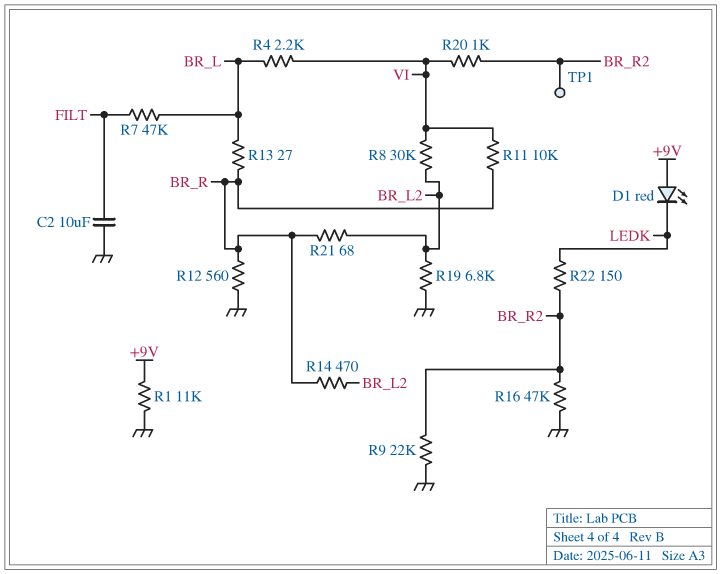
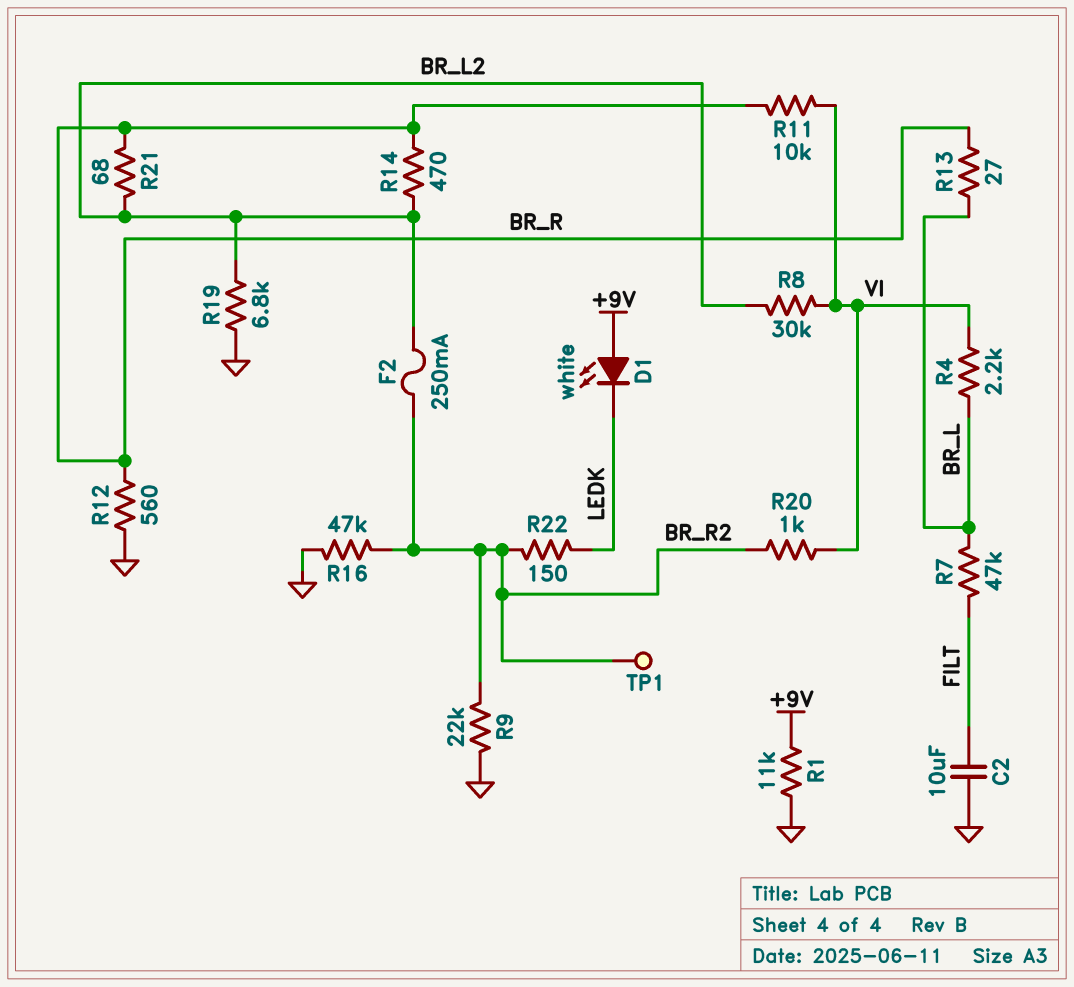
D1: LED red (A +9V, K LEDK) -> LED white (A +9V, K LEDK)
F2: none -> 250mA (BR_L2, BR_R2)

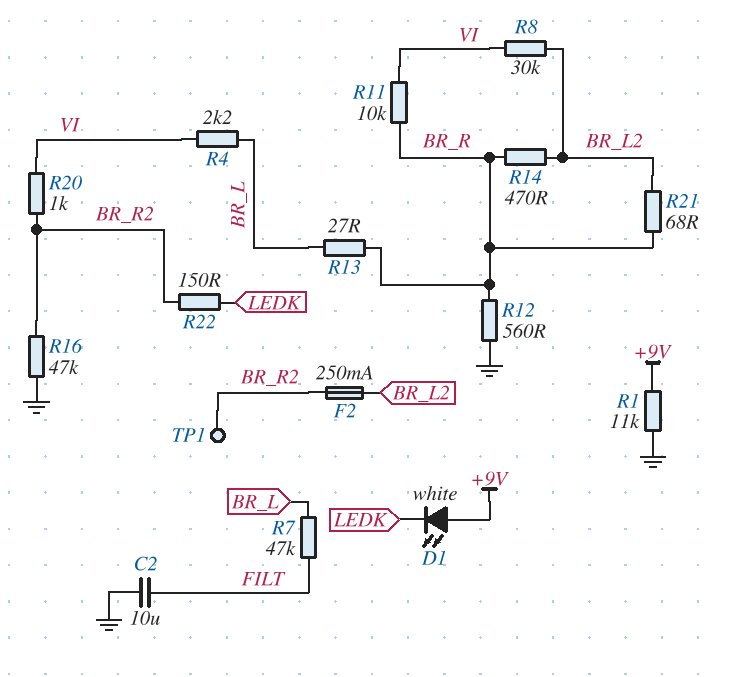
R9: 22k (BR_R2, GND) -> none
R19: 6.8k (BR_L2, GND) -> none

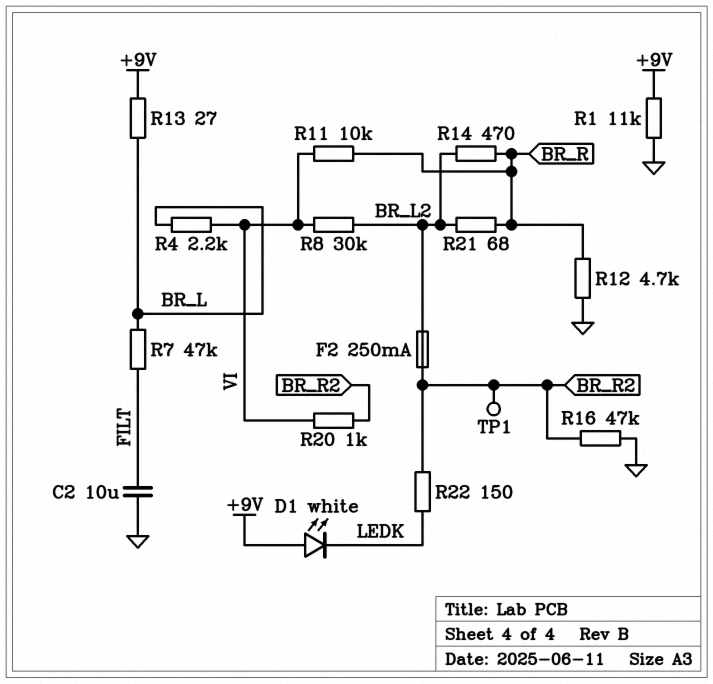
R12: 560 (BR_R, GND) -> 4.7k (BR_R, GND)
R13: 27 (BR_L, BR_R) -> 27 (+9V, BR_L)

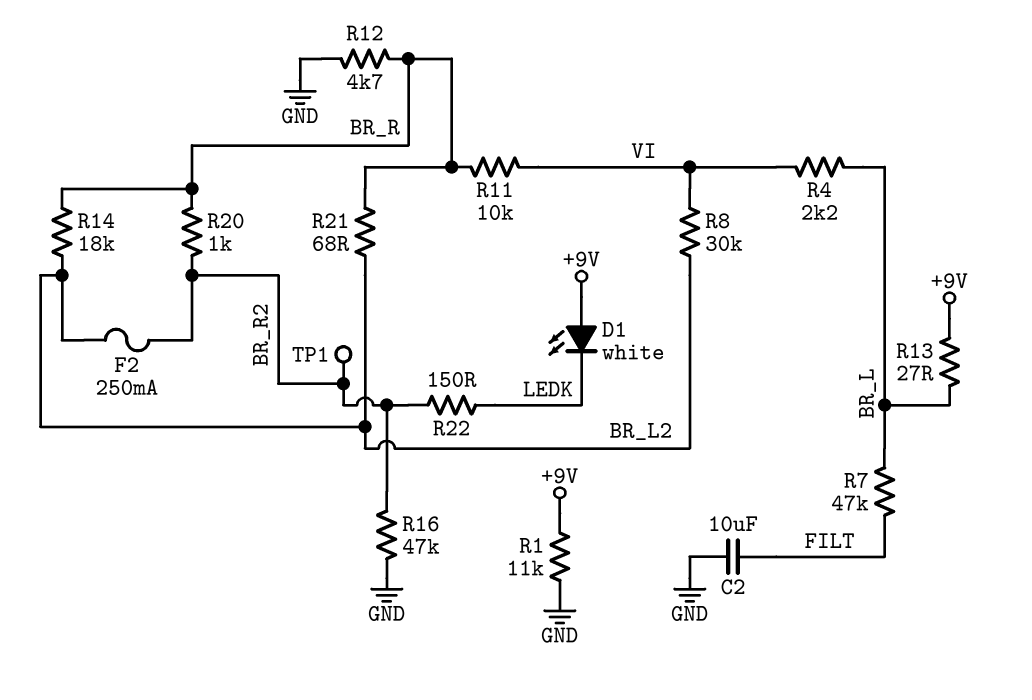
R14: 470 (BR_L2, BR_R) -> 18k (BR_L2, BR_R)
R20: 1k (BR_R2, VI) -> 1k (BR_R, BR_R2)

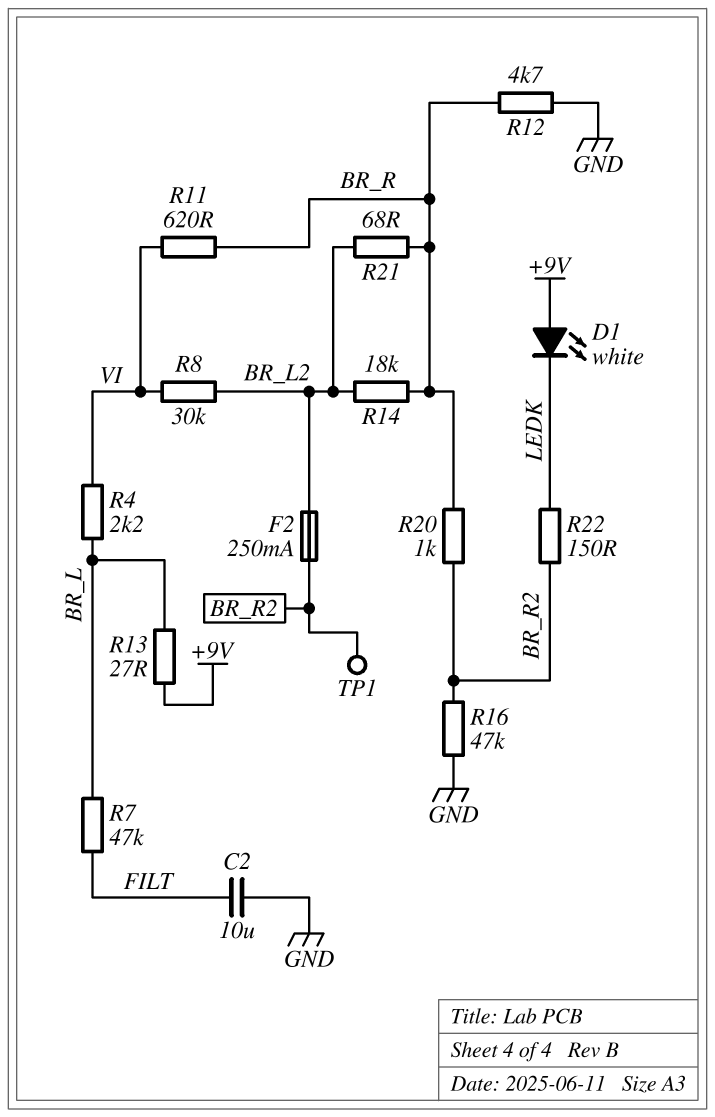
R1: 11k (+9V, GND) -> none
R11: 10k (BR_R, VI) -> 620 (BR_R, VI)

